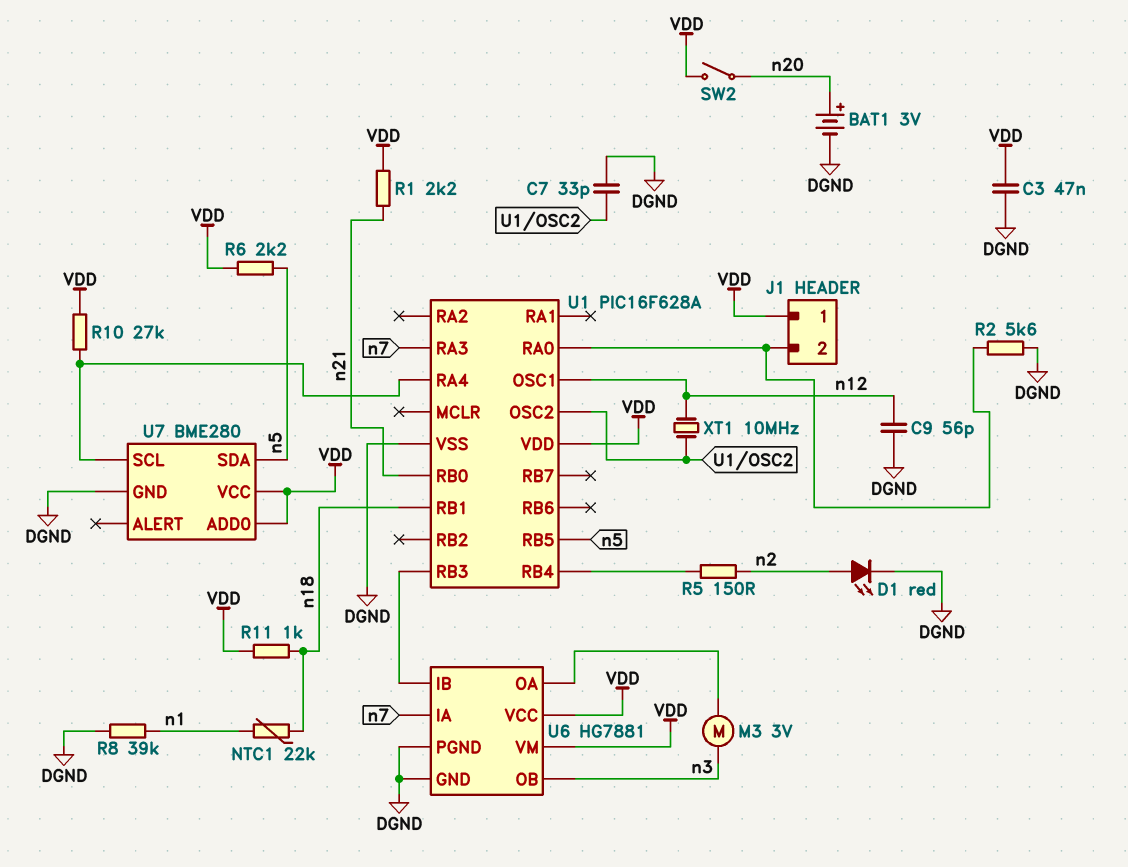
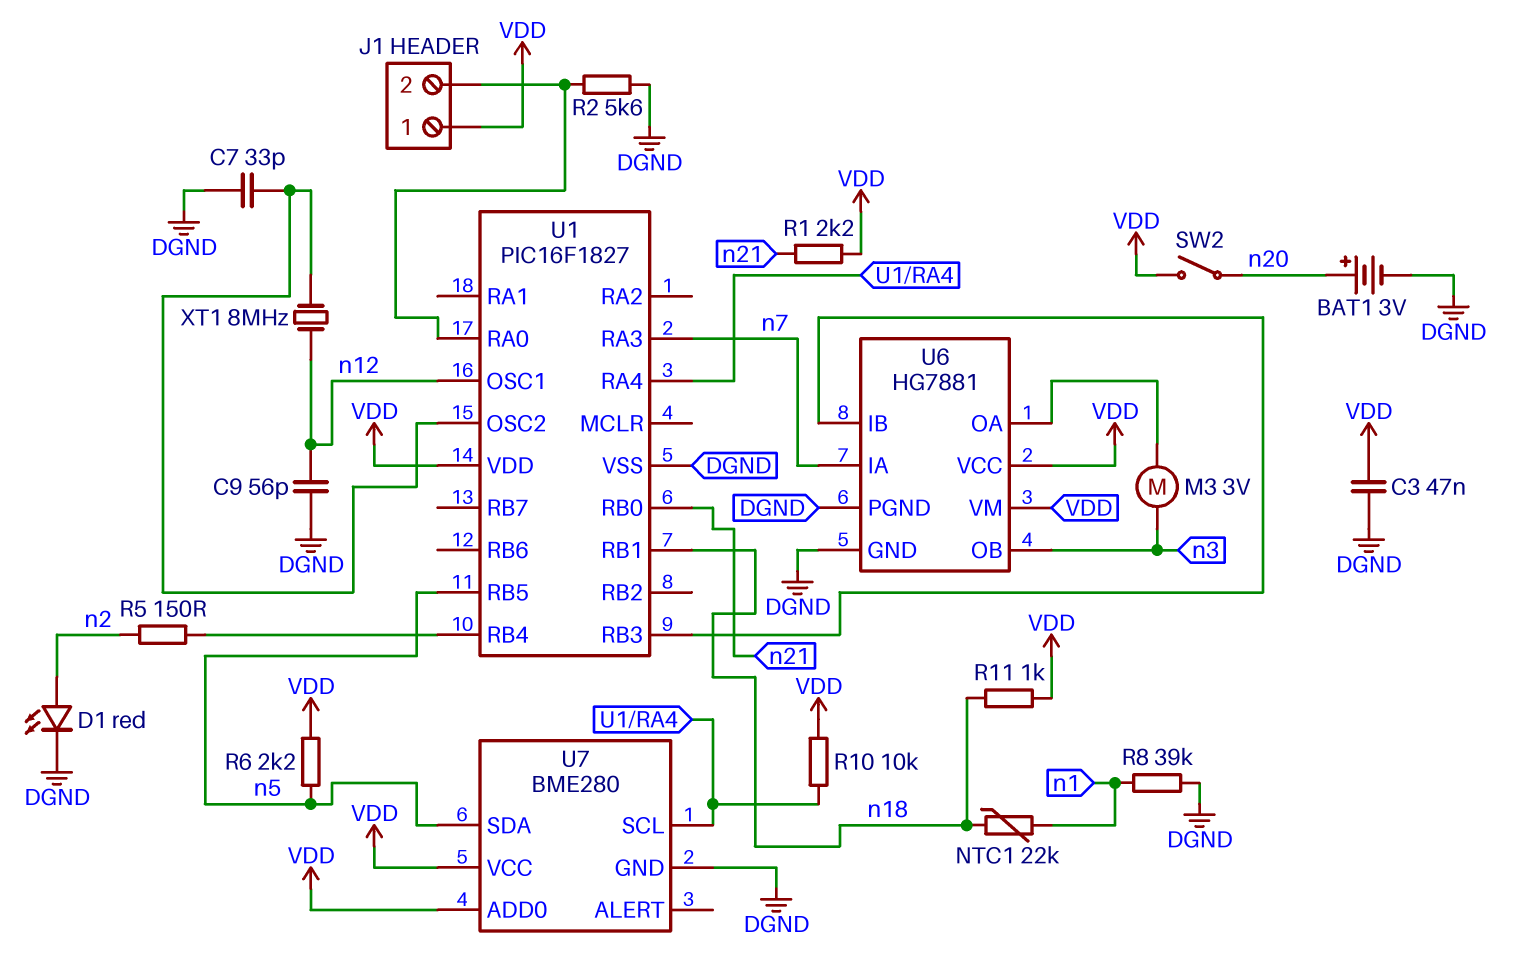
R10: 27k (U1/RA4, VDD) -> 10k (U1/RA4, VDD)
U1: PIC16F628A -> PIC16F1827
XT1: 10MHz (U1/OSC2, n12) -> 8MHz (U1/OSC2, n12)

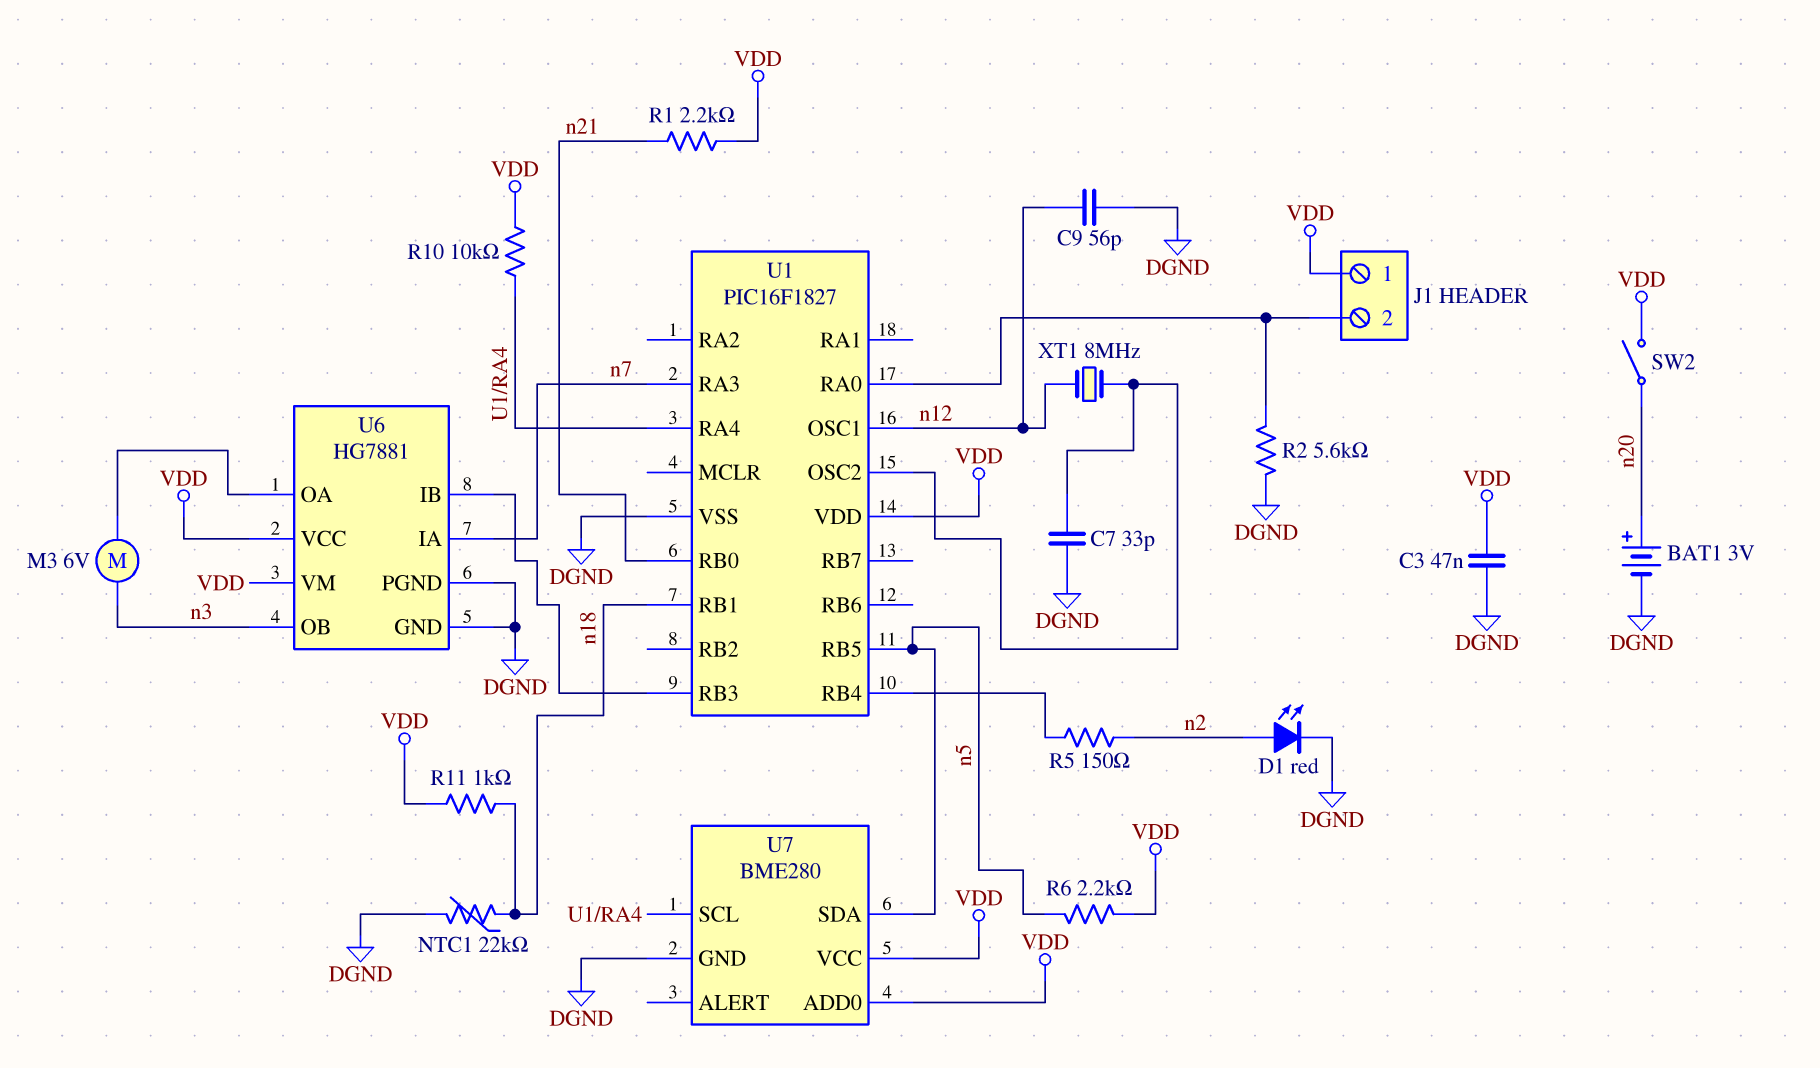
M3: motor 3V (U6/OA, n3) -> motor 6V (U6/OA, n3)
NTC1: 22k (n1, n18) -> 22k (DGND, n18)
R8: 39k (DGND, n1) -> none

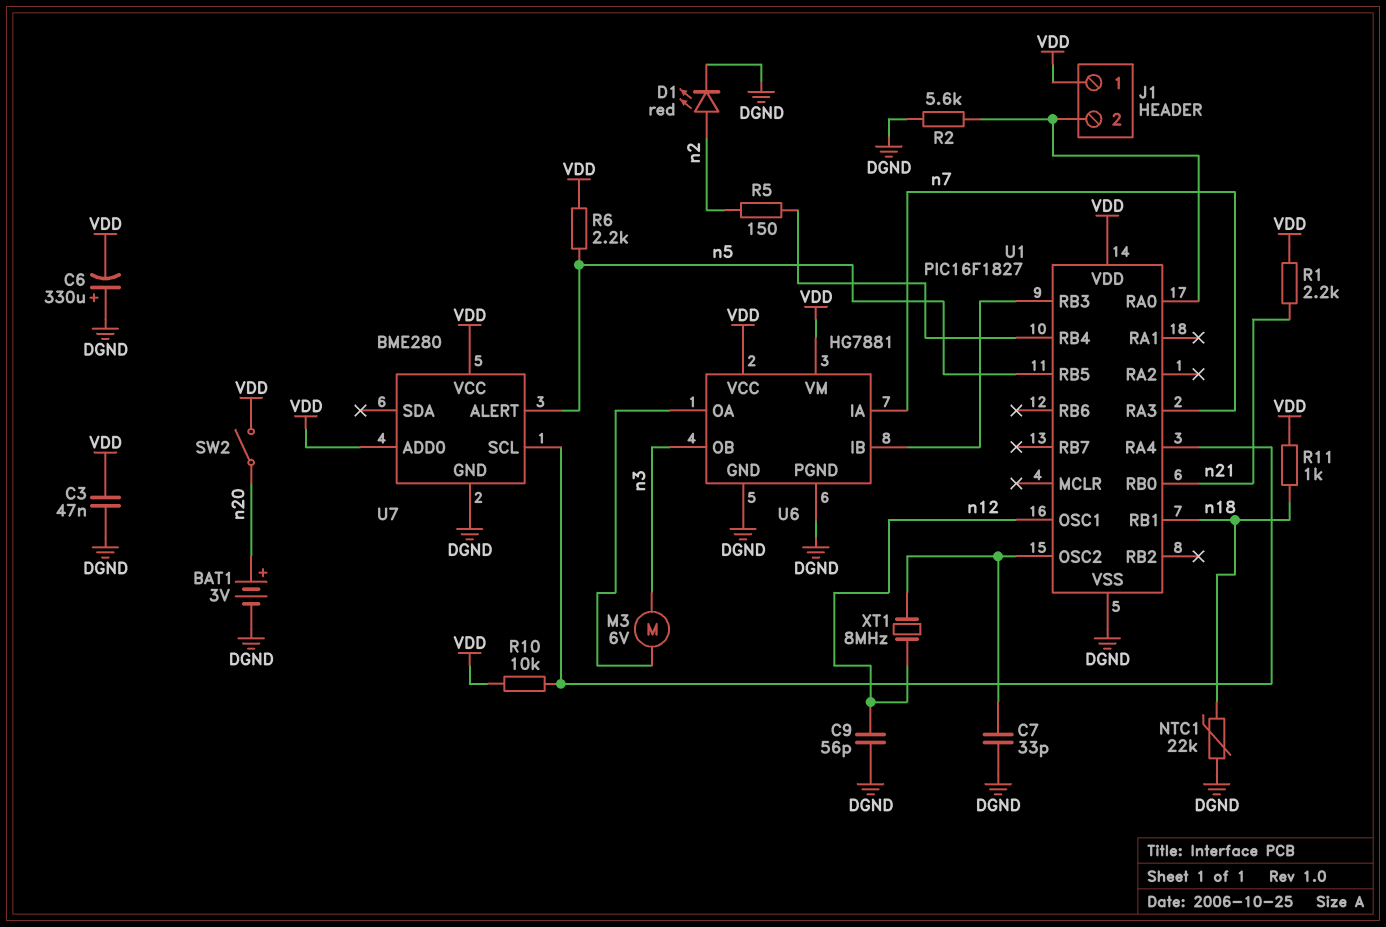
C6: none -> 330uF (plus DGND, minus VDD)
U7 pin ALERT: none -> n5
U7 pin SDA: n5 -> none

